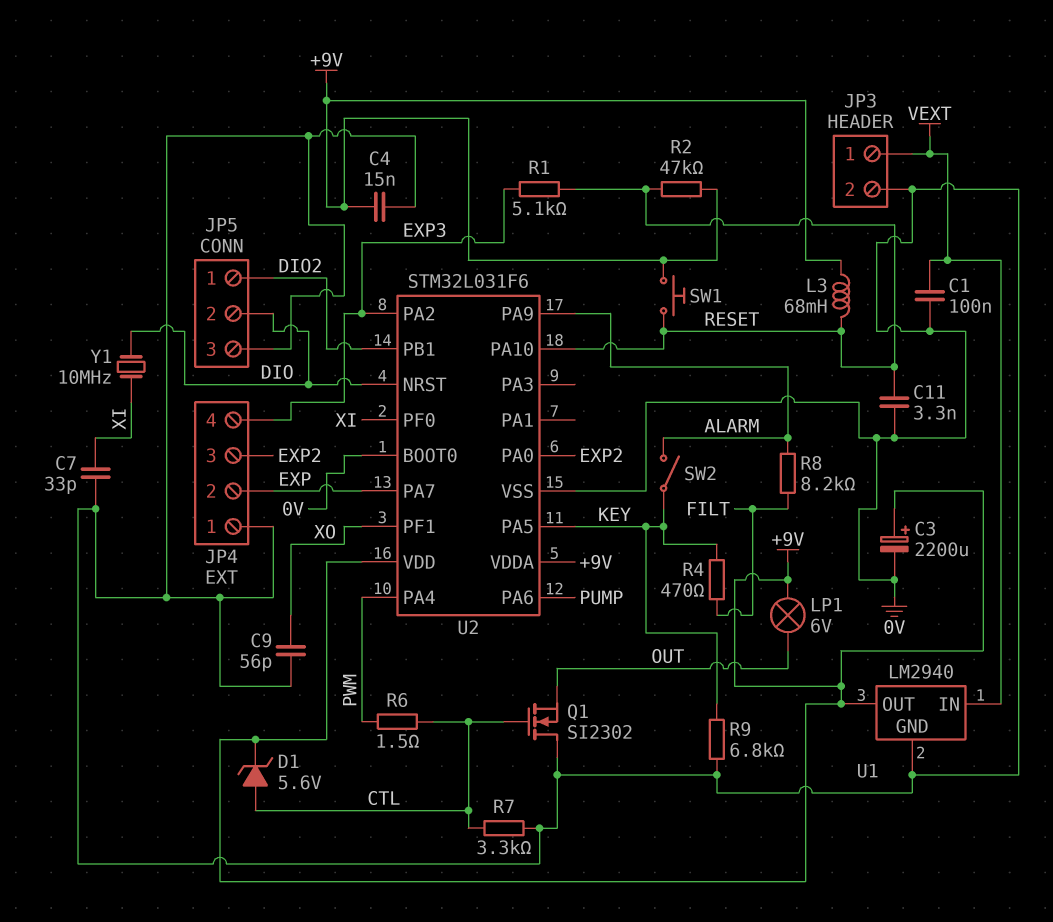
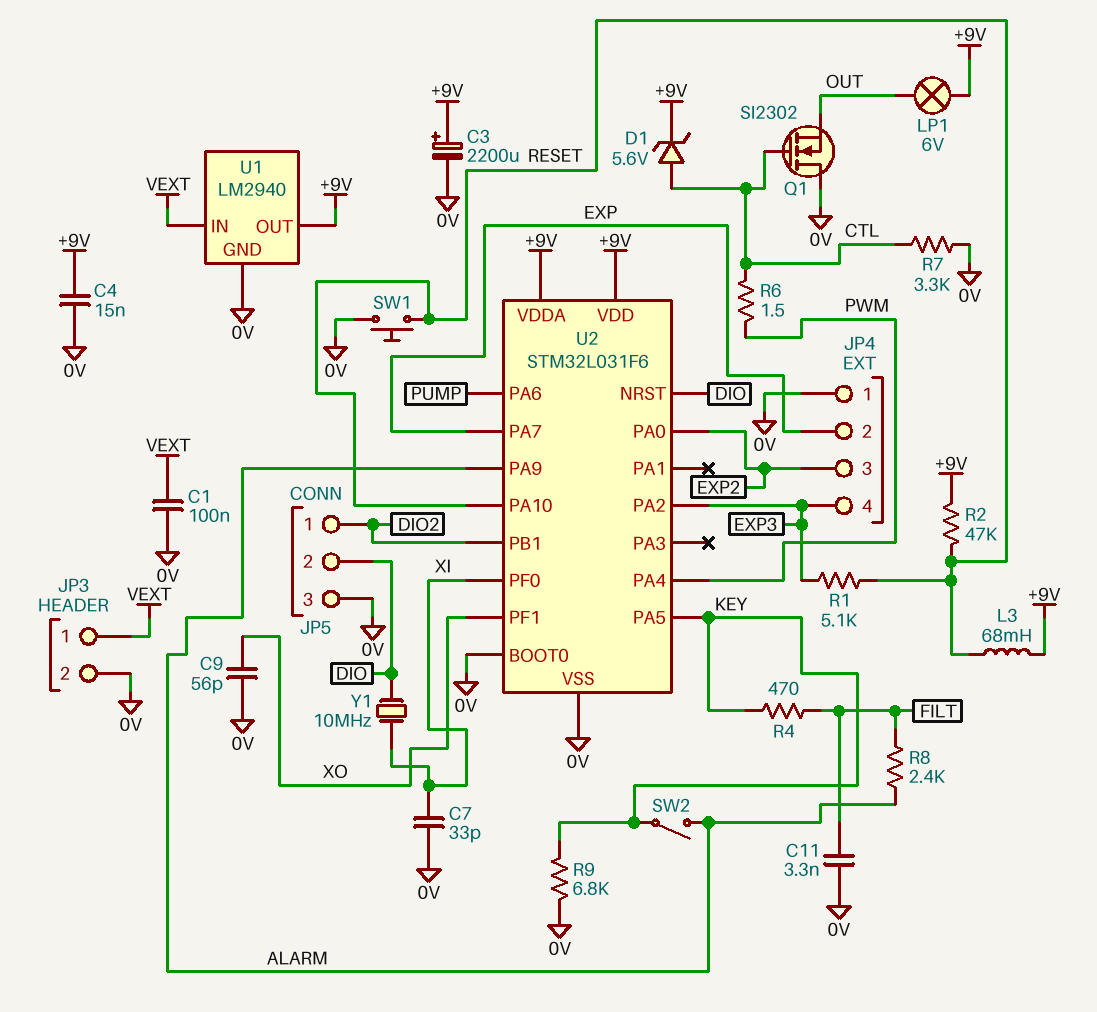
C11: 3.3nF (0V, RESET) -> 3.3nF (0V, FILT)
R8: 8.2k (ALARM, FILT) -> 2.4k (ALARM, FILT)
SW1: button (+9V, RESET) -> button (0V, RESET)

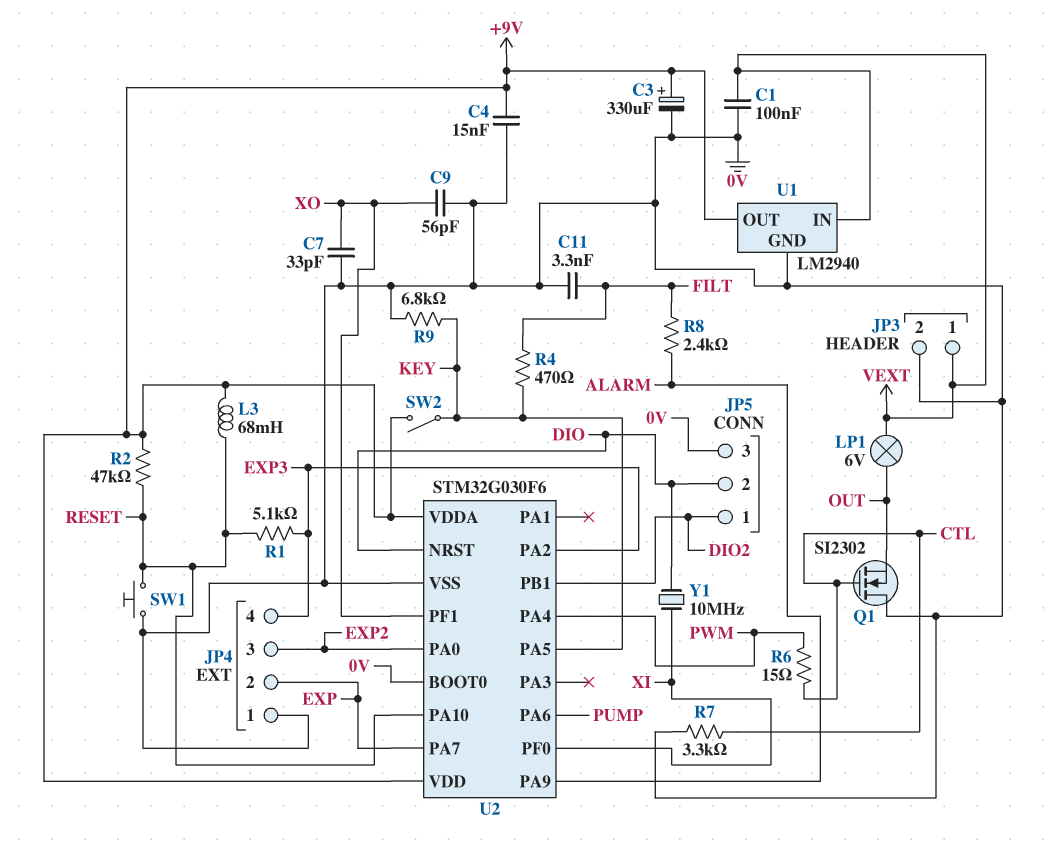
C3: 2200uF (plus +9V, minus 0V) -> 330uF (plus +9V, minus 0V)
C7: 33pF (0V, XI) -> 33pF (0V, XO)
D1: zener 5.6V (A CTL, K +9V) -> none
LP1: lamp 6V (+9V, OUT) -> lamp 6V (OUT, VEXT)
R6: 1.5 (CTL, PWM) -> 15 (CTL, PWM)
SW2: switch (ALARM, KEY) -> switch (+9V, KEY)
U2: STM32L031F6 -> STM32G030F6

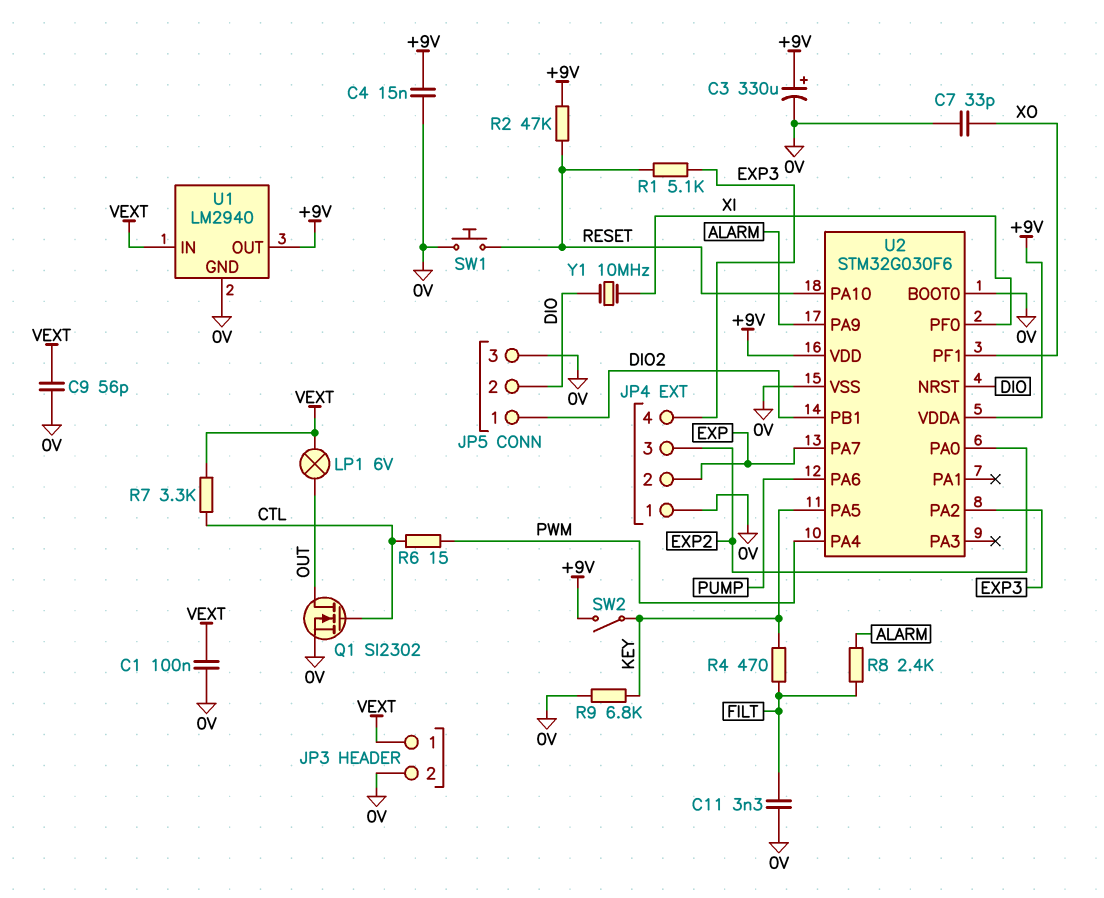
C9: 56pF (0V, XO) -> 56pF (0V, VEXT)
L3: 68mH (+9V, RESET) -> none
Q1: NMOS SI2302 (G CTL, D 0V, S OUT) -> NMOS SI2302 (G CTL, D OUT, S 0V)
R7: 3.3k (0V, CTL) -> 3.3k (CTL, VEXT)

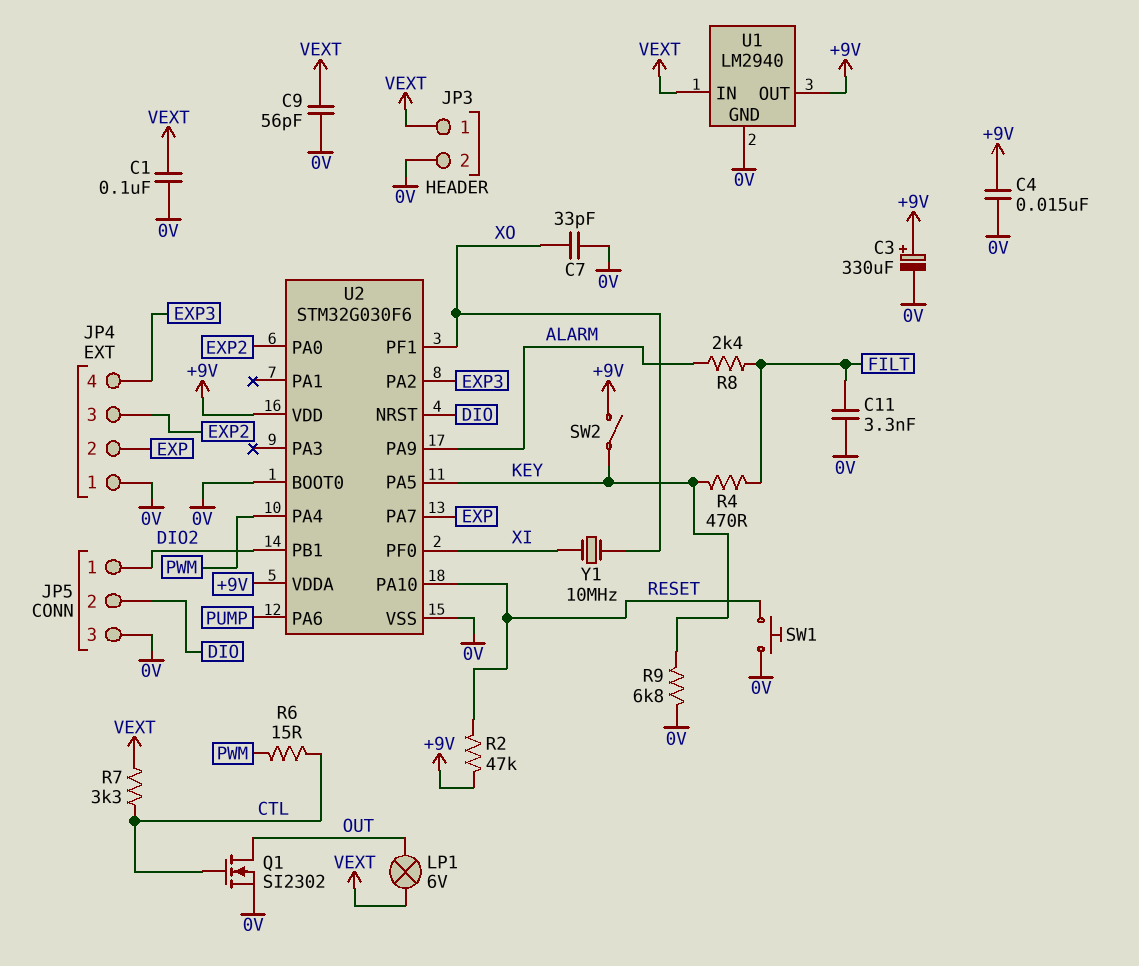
R1: 5.1k (EXP3, RESET) -> none
Y1: 10MHz (DIO, XI) -> 10MHz (XI, XO)

